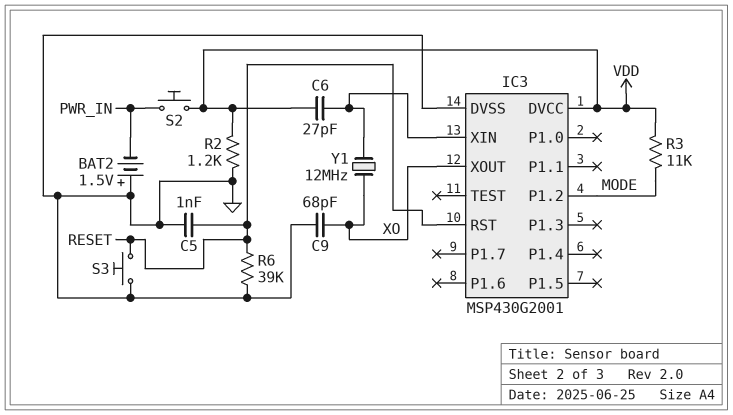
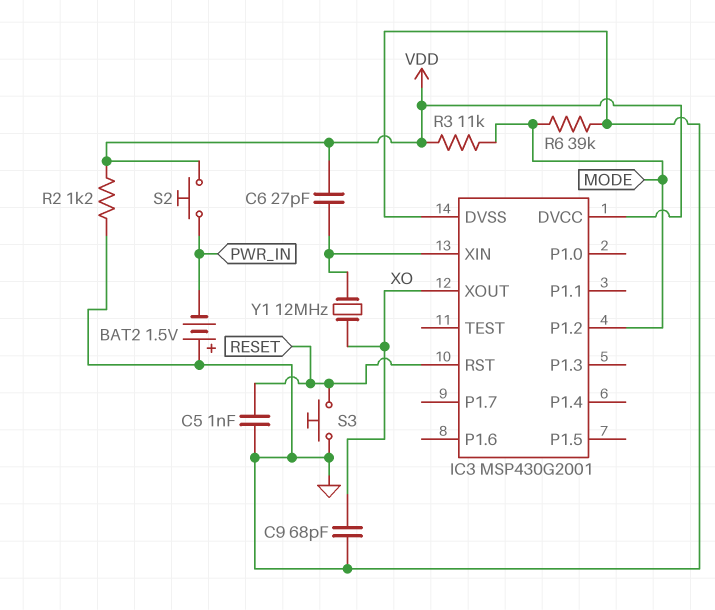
R6: 39k (GND, RESET) -> 39k (GND, MODE)

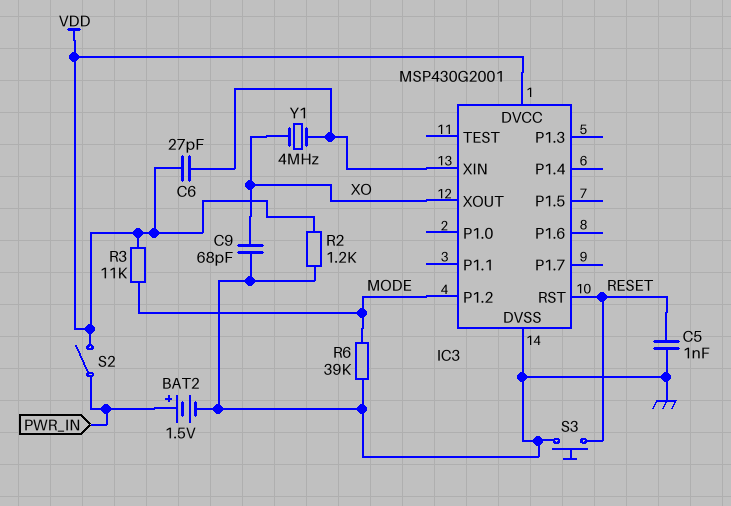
BAT2: 1.5V (plus GND, minus PWR_IN) -> 1.5V (plus PWR_IN, minus GND)
S2: button (PWR_IN, VDD) -> switch (PWR_IN, VDD)
Y1: 12MHz (IC3/XIN, XO) -> 4MHz (IC3/XIN, XO)

